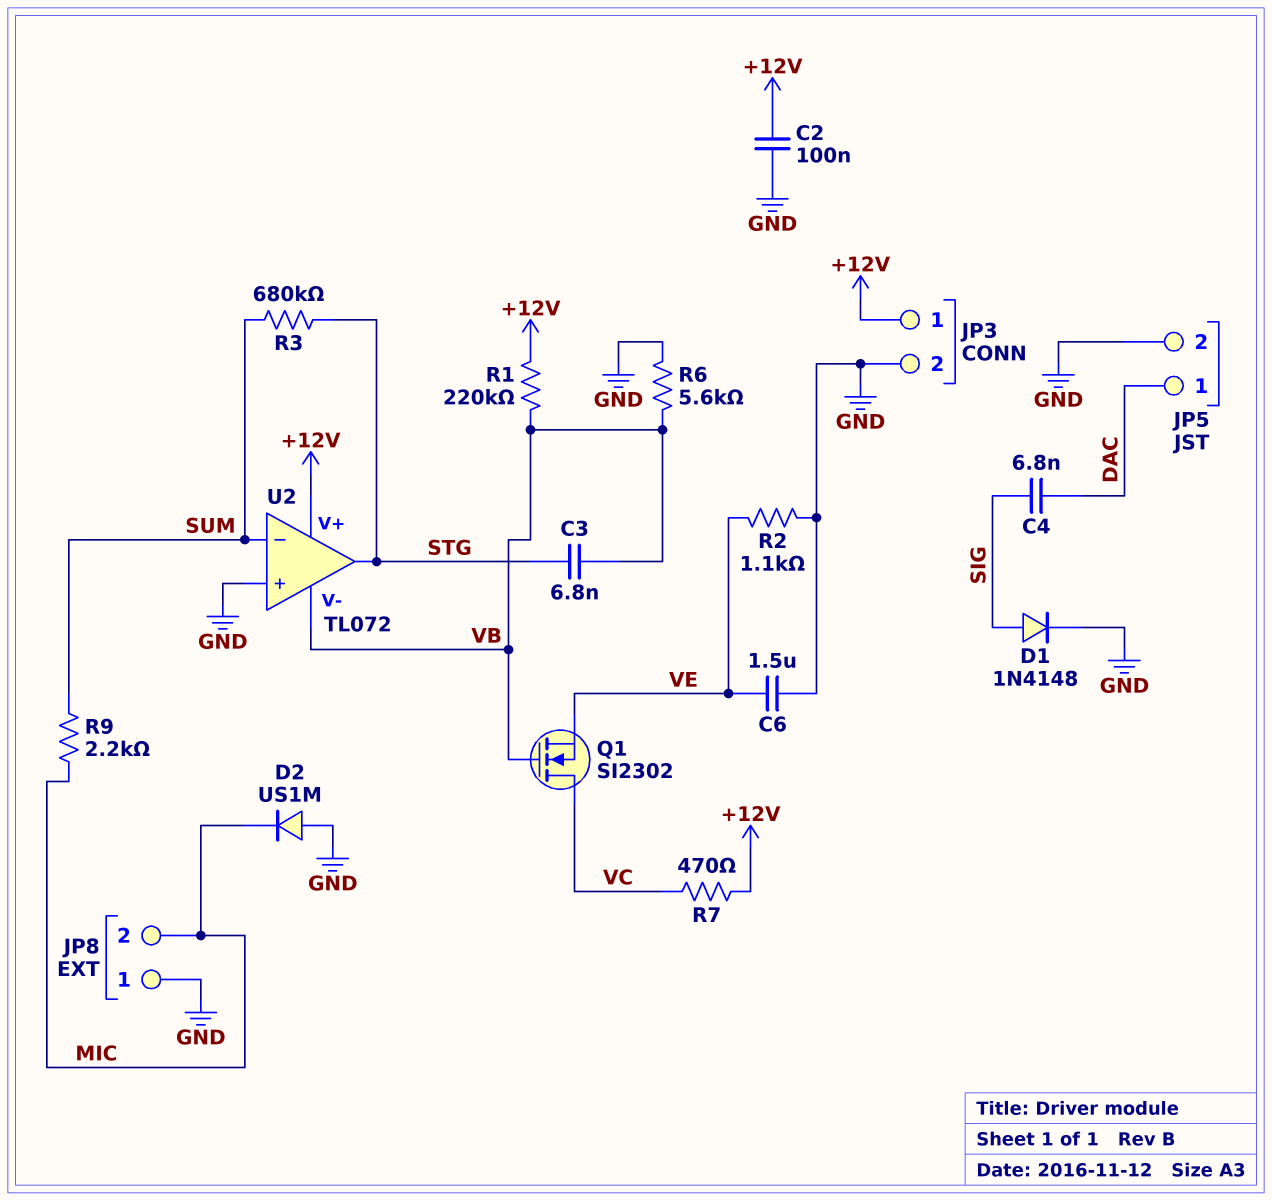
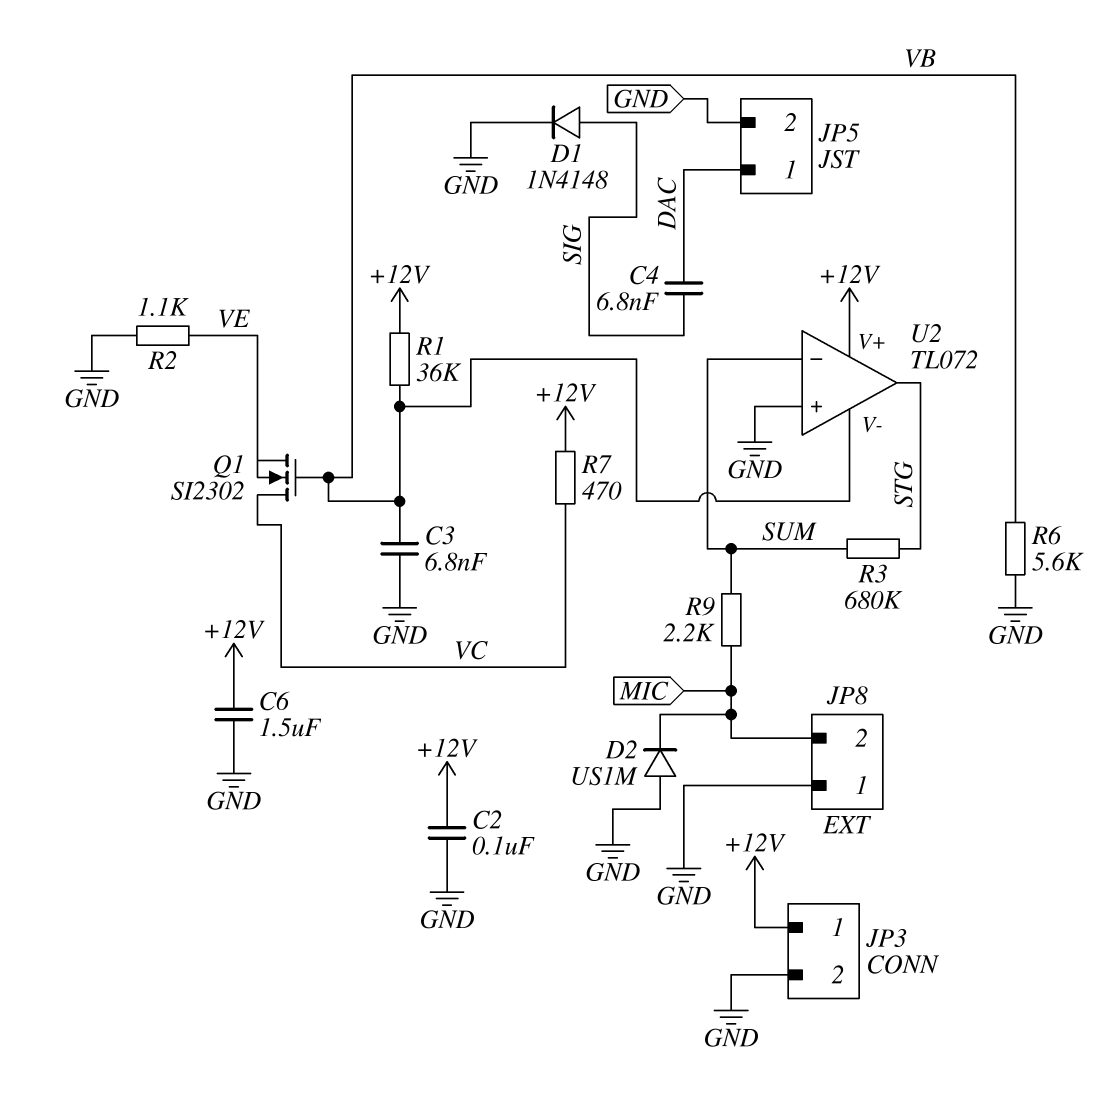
C3: 6.8nF (STG, VB) -> 6.8nF (GND, VB)
C6: 1.5uF (GND, VE) -> 1.5uF (+12V, GND)
R1: 220k (+12V, VB) -> 36k (+12V, VB)

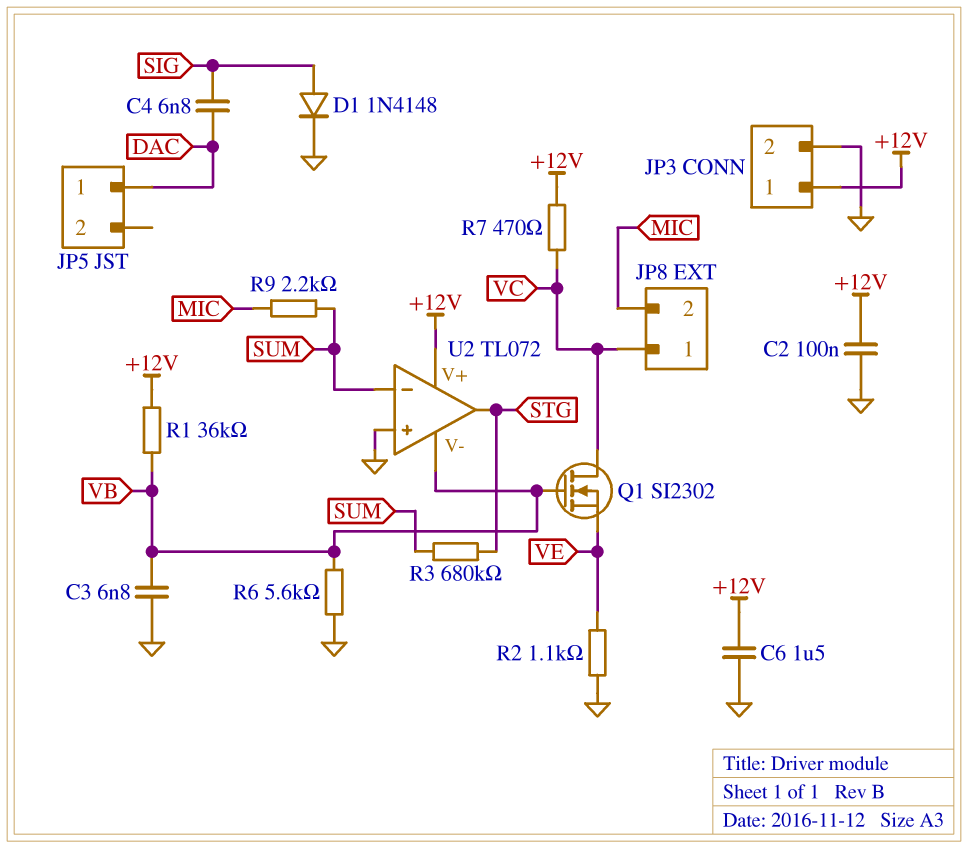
D2: diode US1M (A GND, K MIC) -> none
JP5 pin 2: GND -> none
JP8 pin 1: GND -> VC

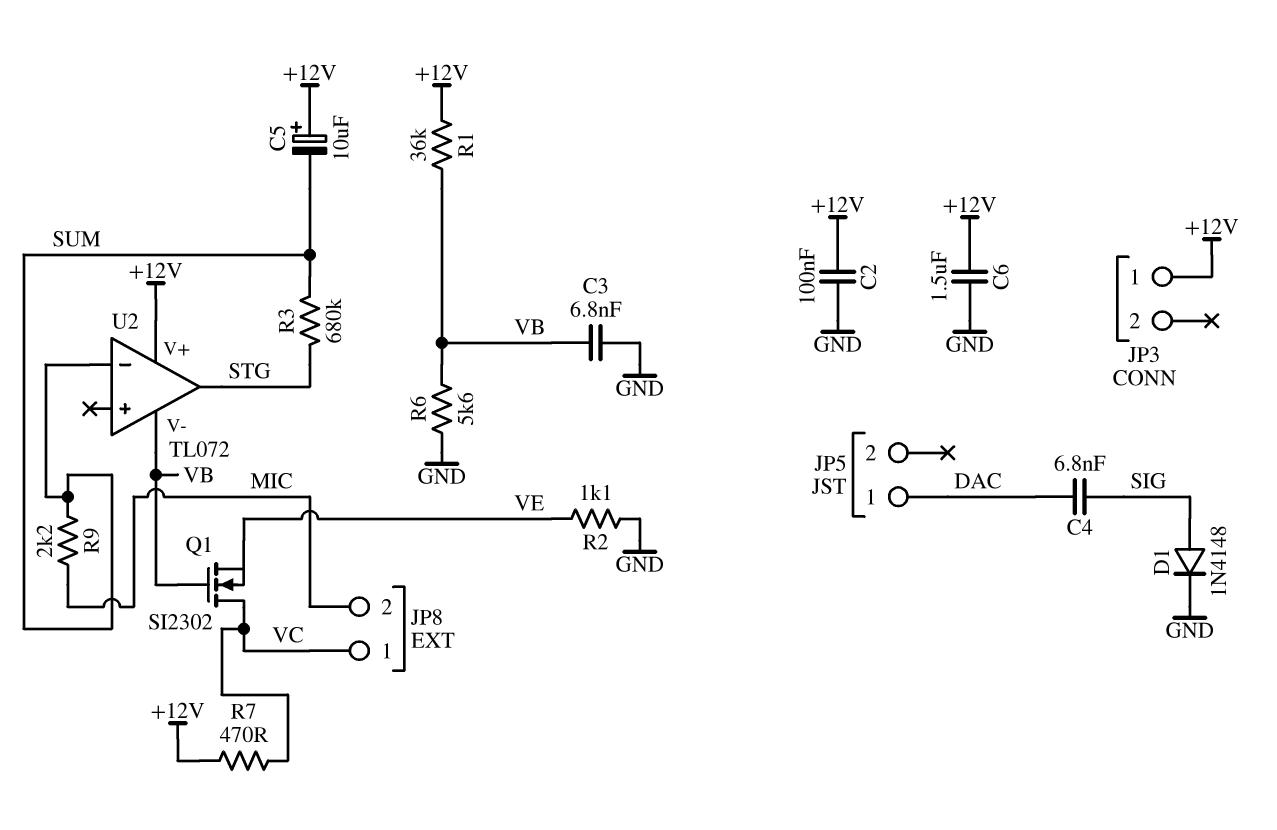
C5: none -> 10uF (plus +12V, minus SUM)
JP3 pin 2: GND -> none
U2 pin in+: GND -> none

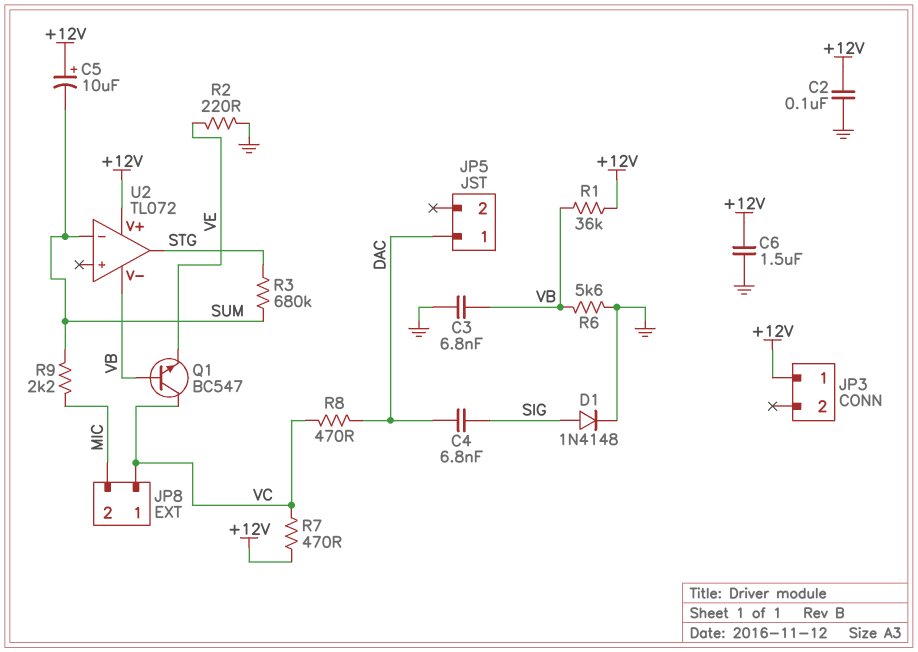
Q1: NMOS SI2302 (G VB, D VC, S VE) -> NPN BC547 (B VB, C VC, E VE)
R2: 1.1k (GND, VE) -> 220 (GND, VE)
R8: none -> 470 (DAC, VC)

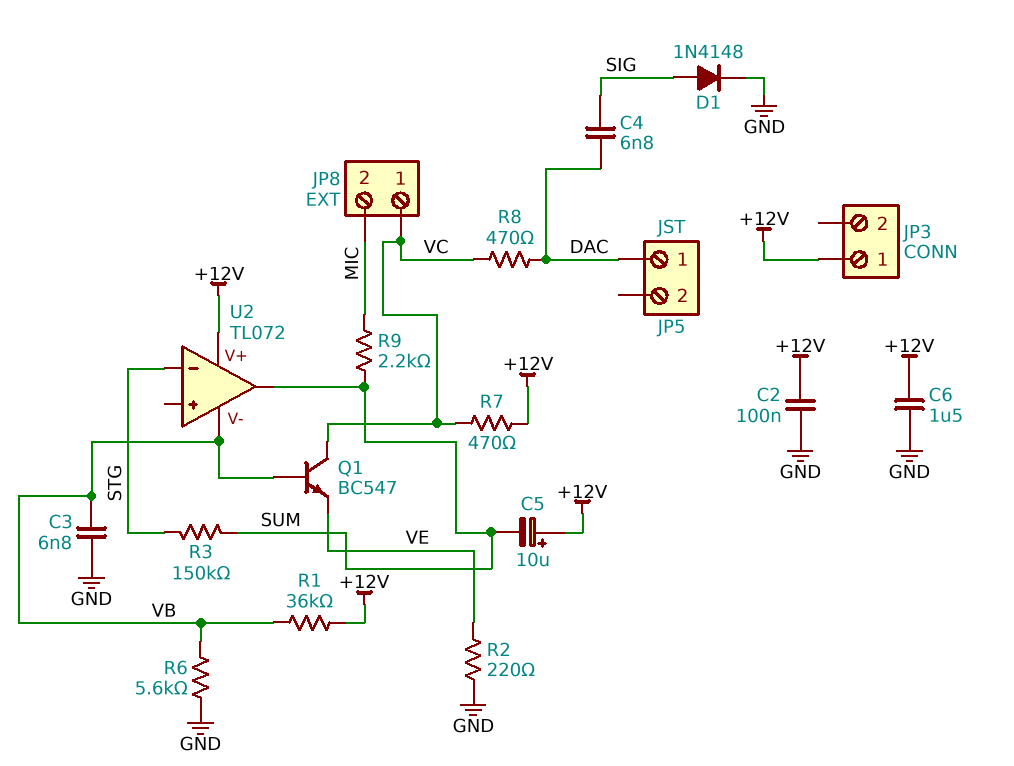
R3: 680k (STG, SUM) -> 150k (STG, SUM)
U2 pin in-: SUM -> STG
U2 pin out: STG -> SUM

